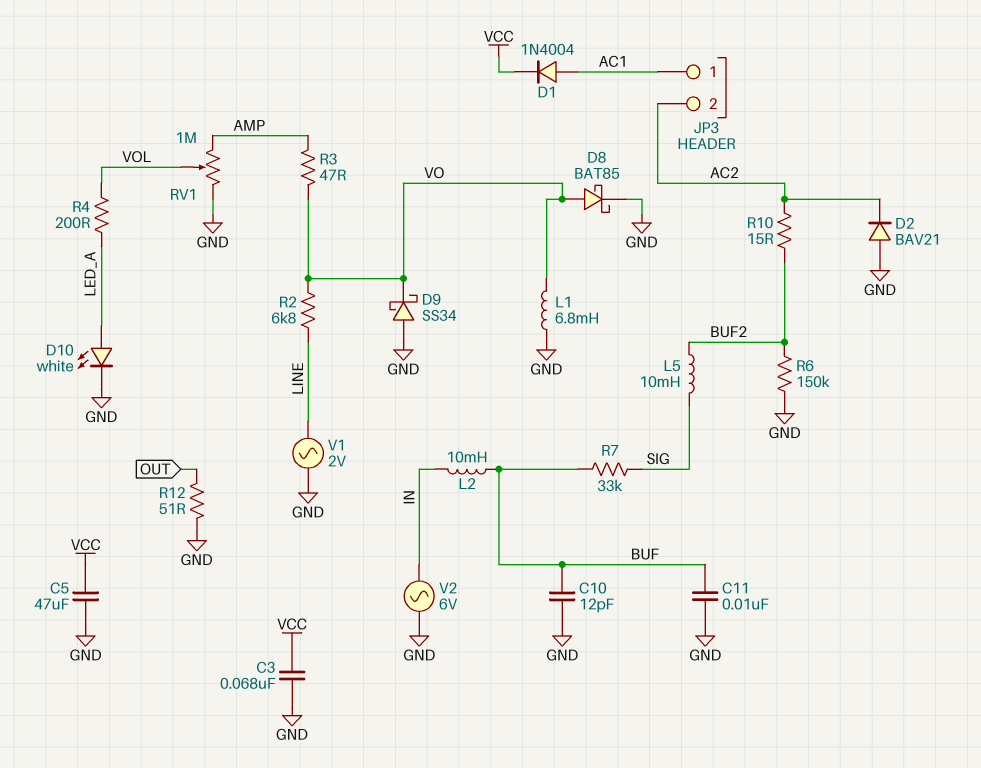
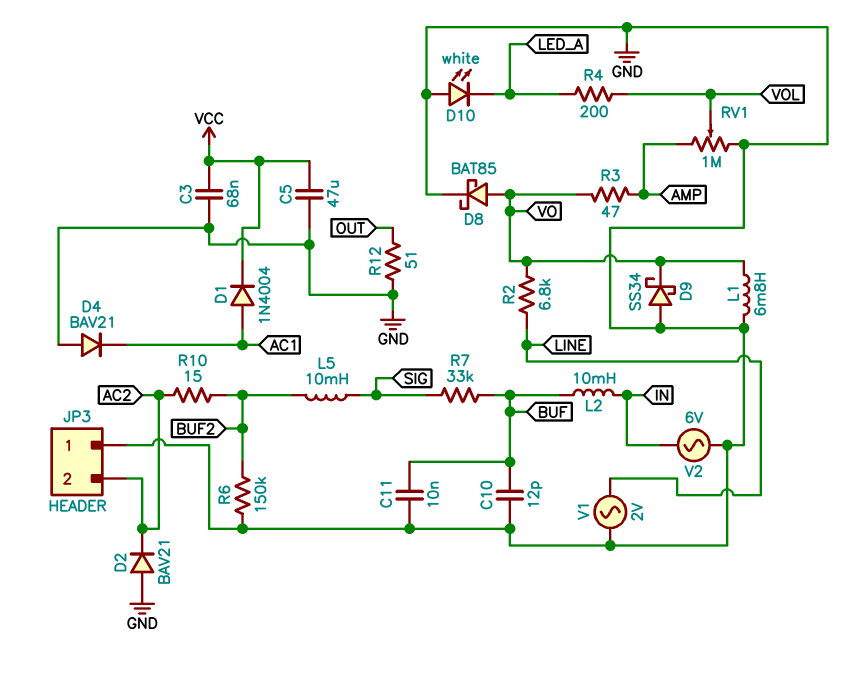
D4: none -> diode BAV21 (A GND, K AC1)
D10: LED white (A LED_A, K GND) -> LED white (A GND, K LED_A)
JP3 pin 1: AC1 -> GND

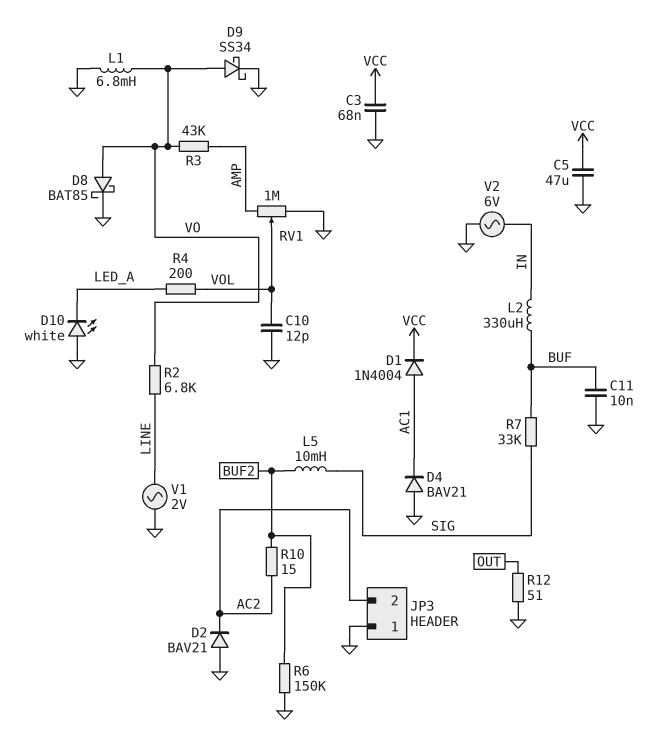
C10: 12pF (BUF, GND) -> 12pF (GND, VOL)
D9: schottky SS34 (A GND, K VO) -> schottky SS34 (A VO, K GND)
L2: 10mH (BUF, IN) -> 330uH (BUF, IN)
R3: 47 (AMP, VO) -> 43k (AMP, VO)

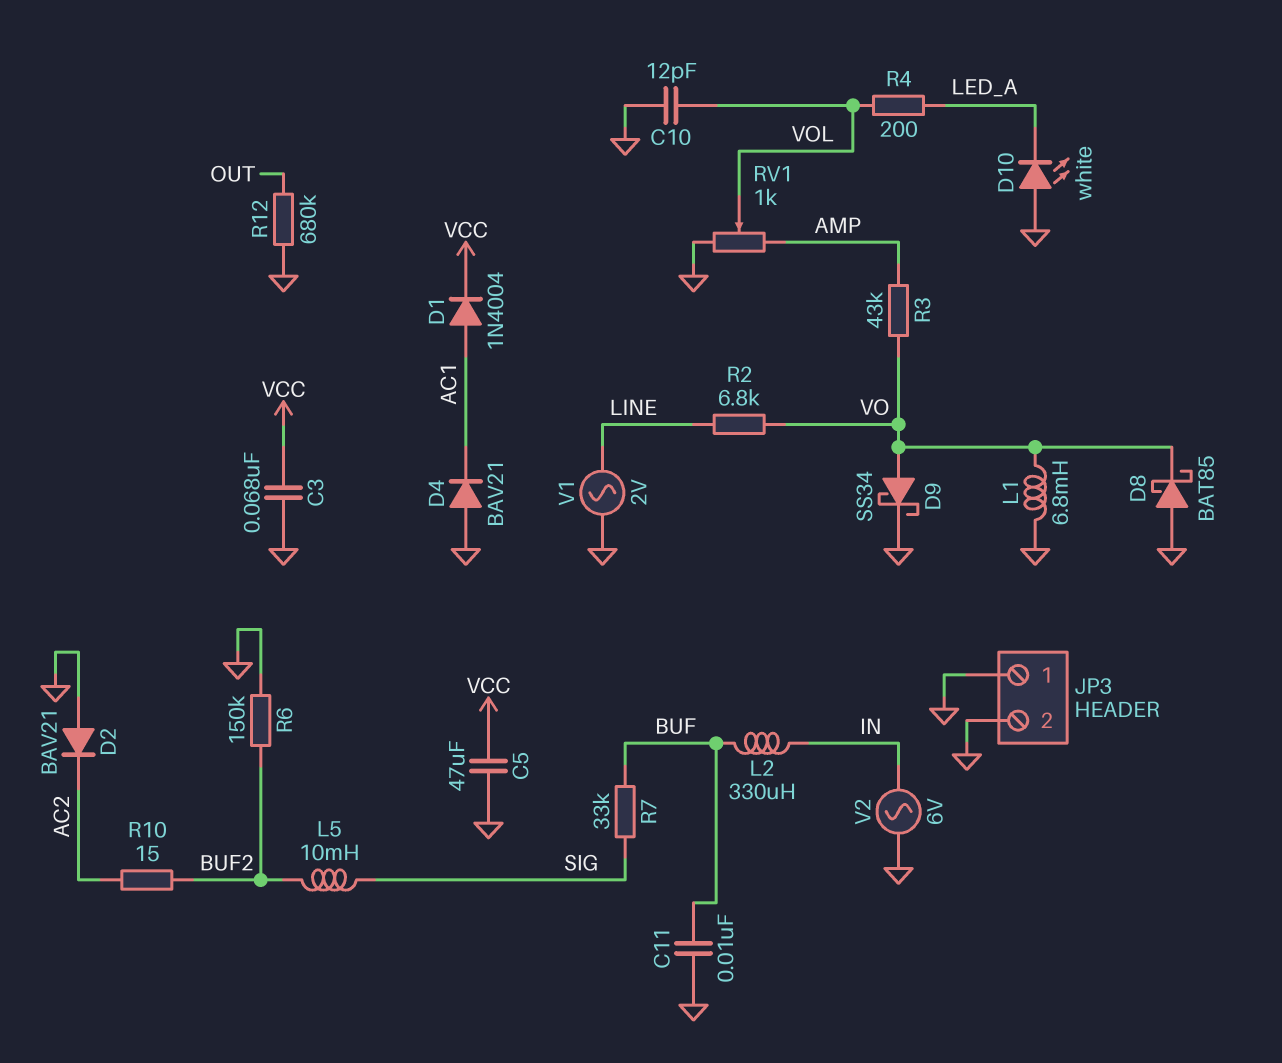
D8: schottky BAT85 (A VO, K GND) -> schottky BAT85 (A GND, K VO)
JP3 pin 2: AC2 -> GND
R12: 51 (GND, OUT) -> 680k (GND, OUT)
RV1: 1M (AMP, GND, wiper VOL) -> 1k (AMP, GND, wiper VOL)

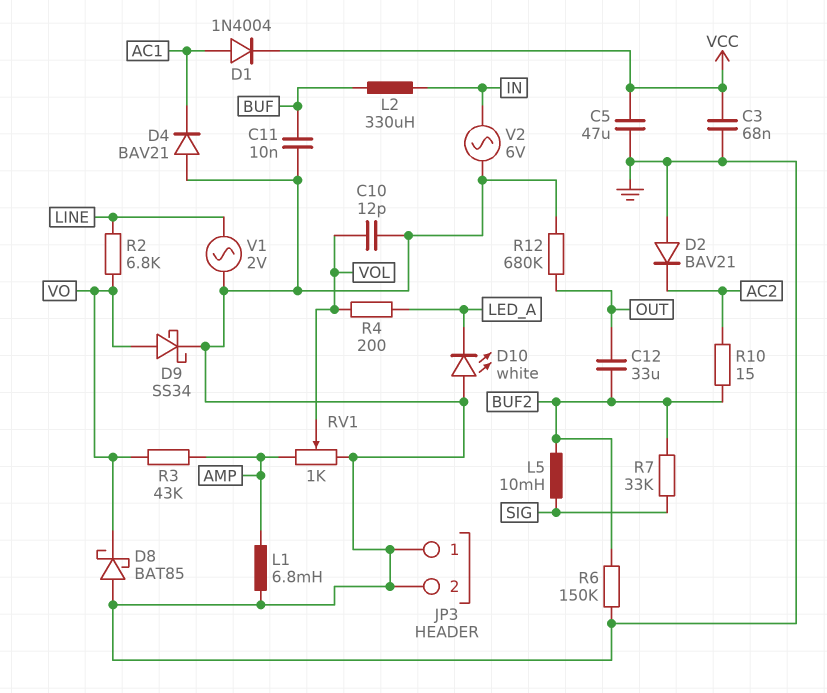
C12: none -> 33uF (BUF2, OUT)
L1: 6.8mH (GND, VO) -> 6.8mH (AMP, GND)
R7: 33k (BUF, SIG) -> 33k (BUF2, SIG)

